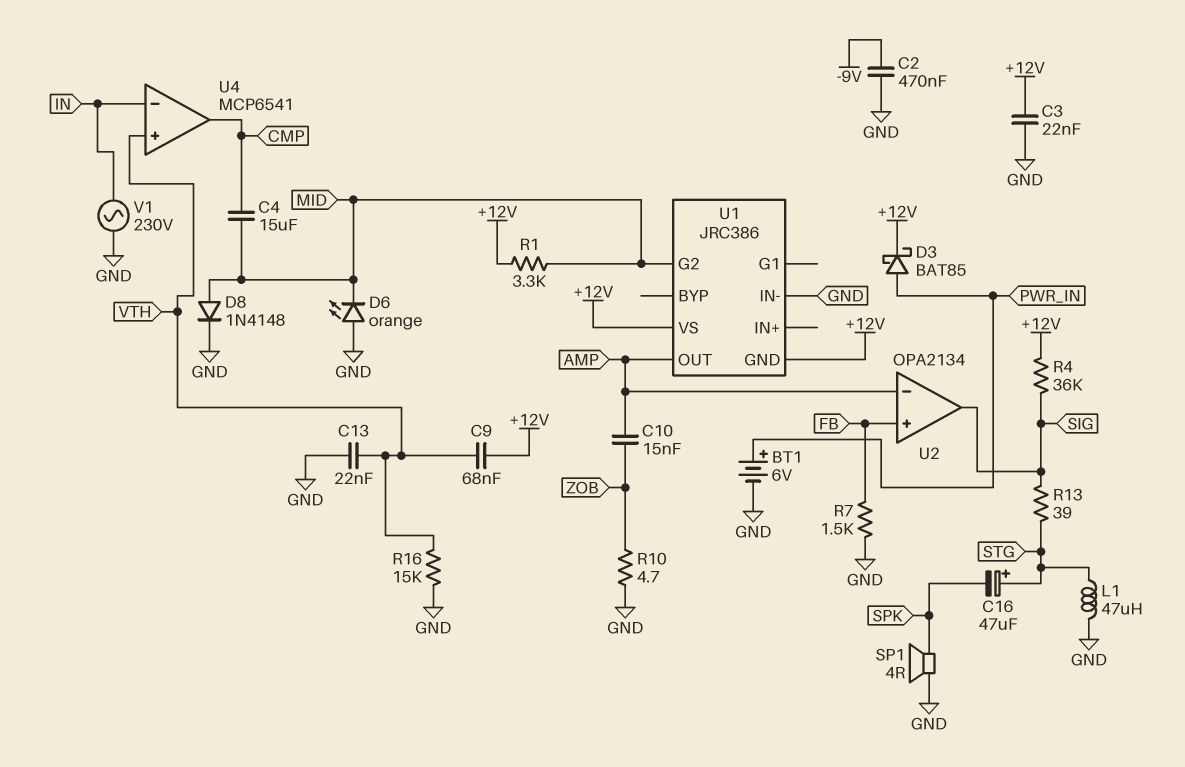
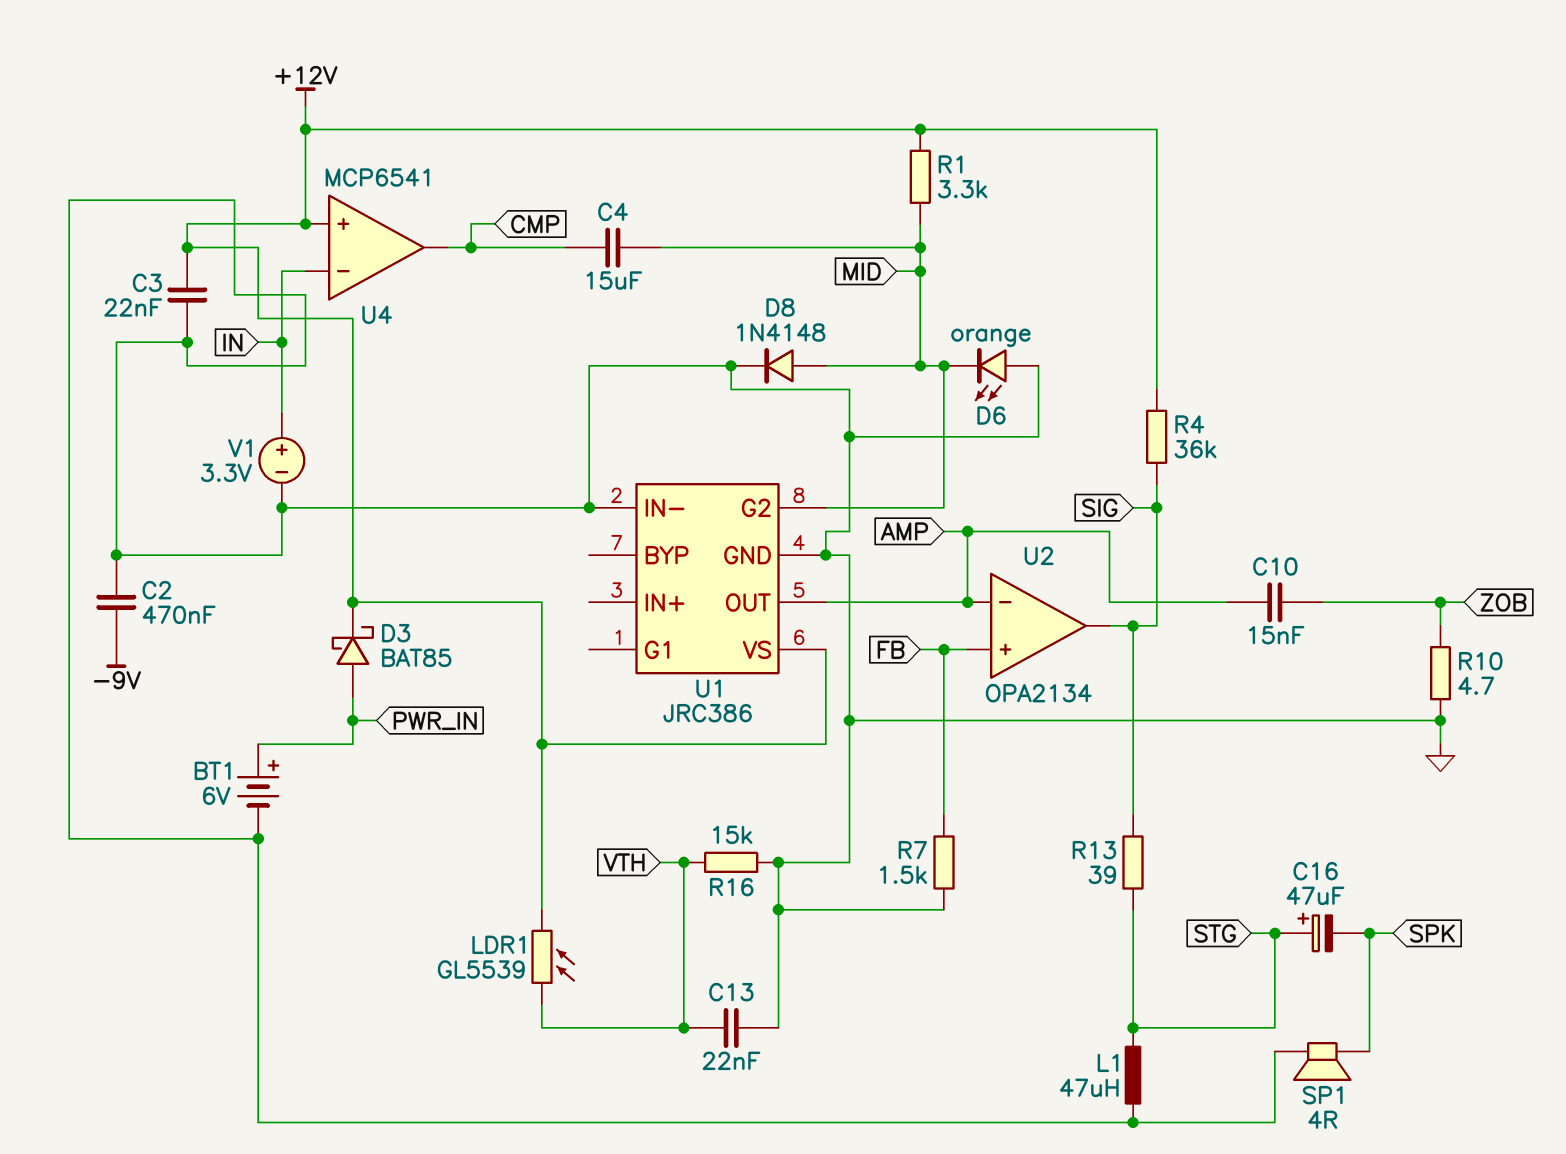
C9: 68nF (+12V, VTH) -> none
LDR1: none -> GL5539 (+12V, VTH)
U1 pin GND: +12V -> GND
U4 pin in+: VTH -> +12V
V1: AC 230V (GND, IN) -> 3.3V (plus IN, minus GND)

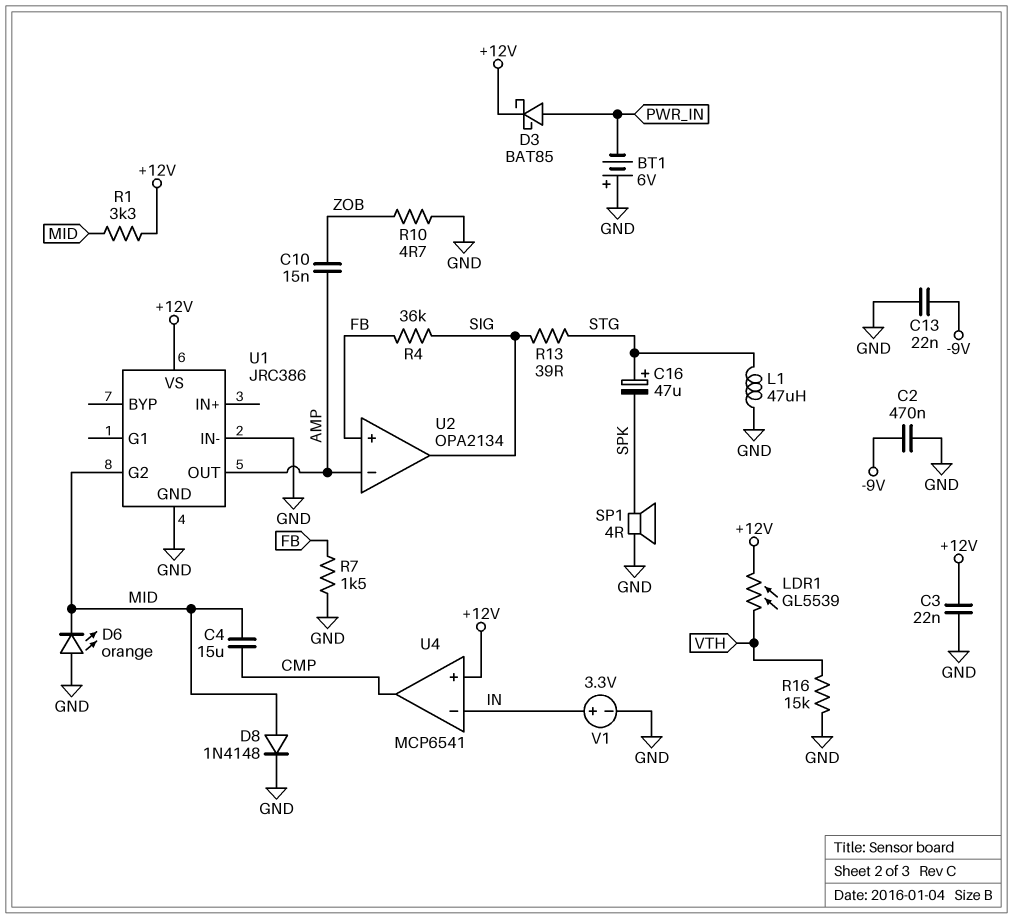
BT1: 6V (plus PWR_IN, minus GND) -> 6V (plus GND, minus PWR_IN)
C13: 22nF (GND, VTH) -> 22nF (-9V, GND)
R4: 36k (+12V, SIG) -> 36k (FB, SIG)

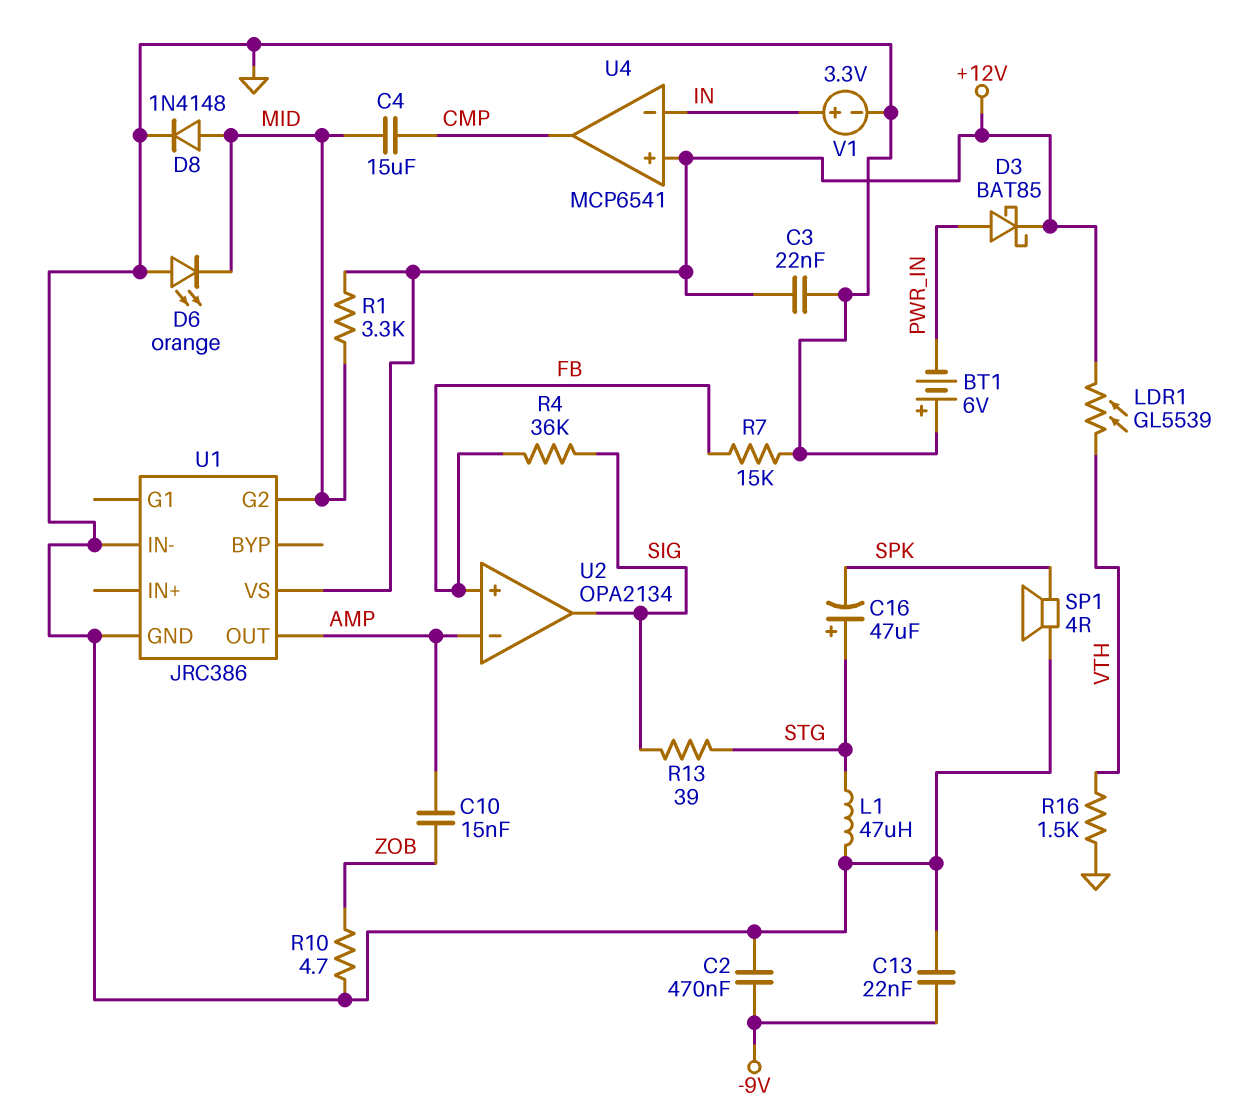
R7: 1.5k (FB, GND) -> 15k (FB, GND)
R16: 15k (GND, VTH) -> 1.5k (GND, VTH)

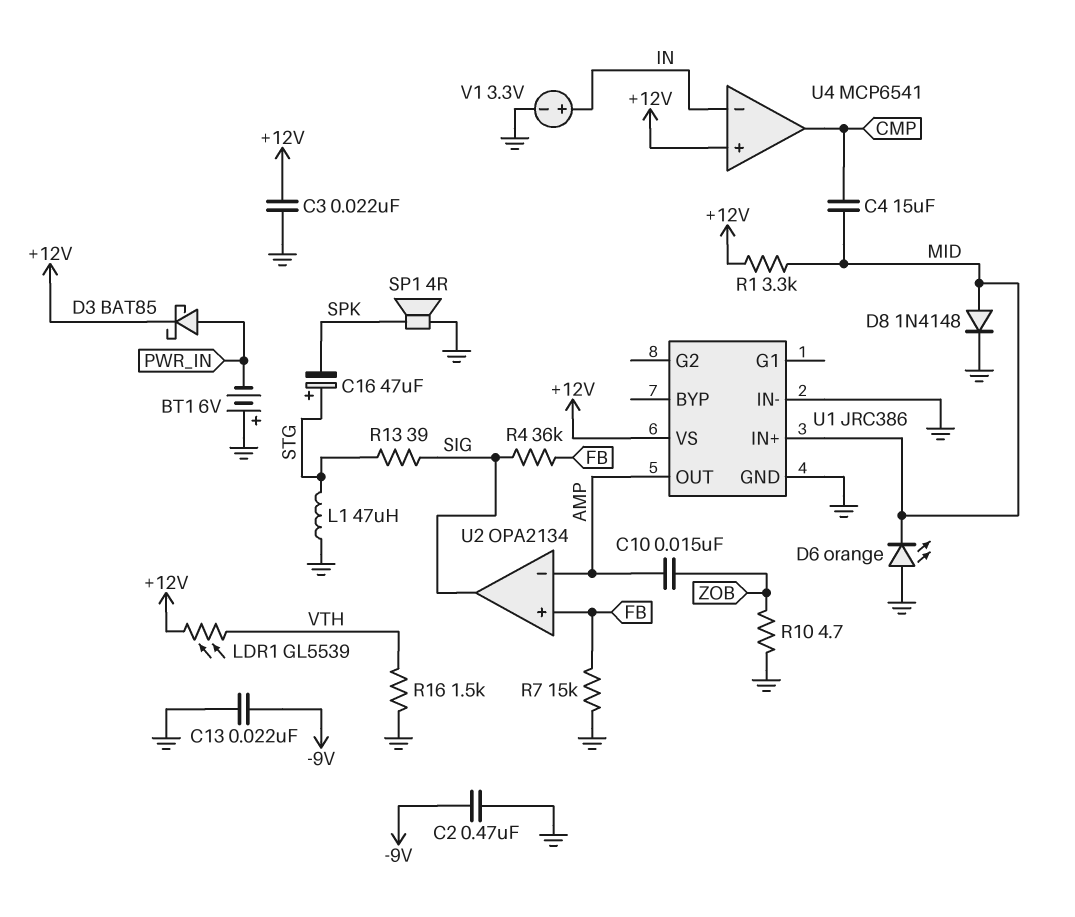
U1 pin G2: MID -> none
U1 pin IN+: none -> MID

